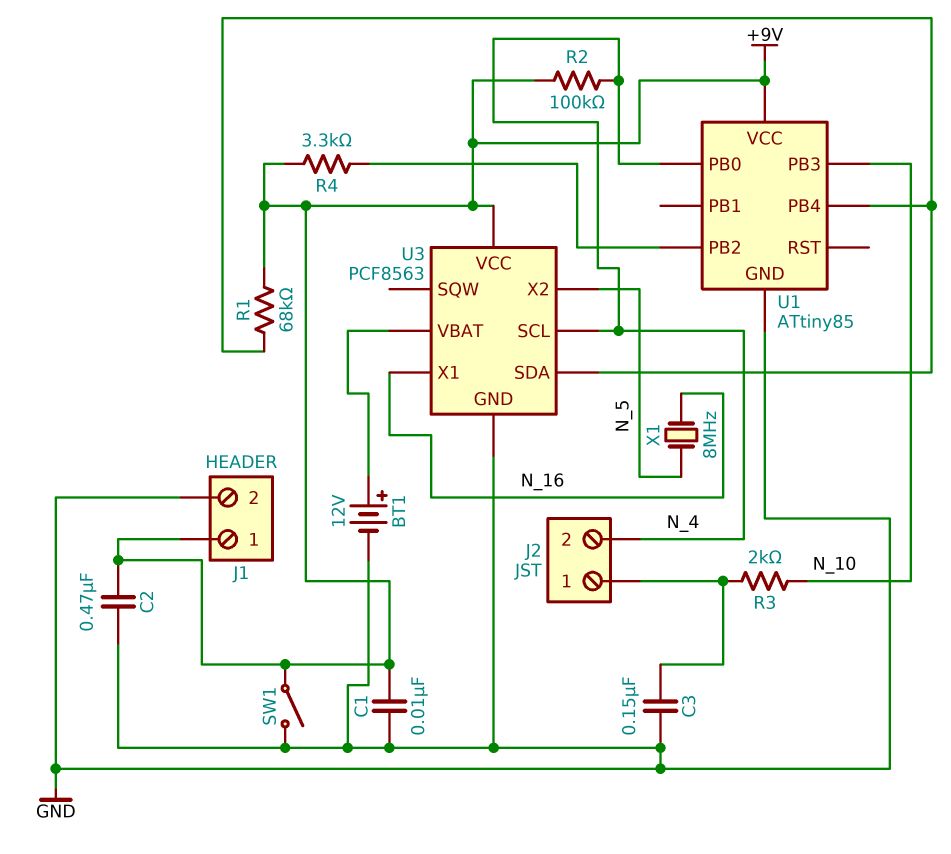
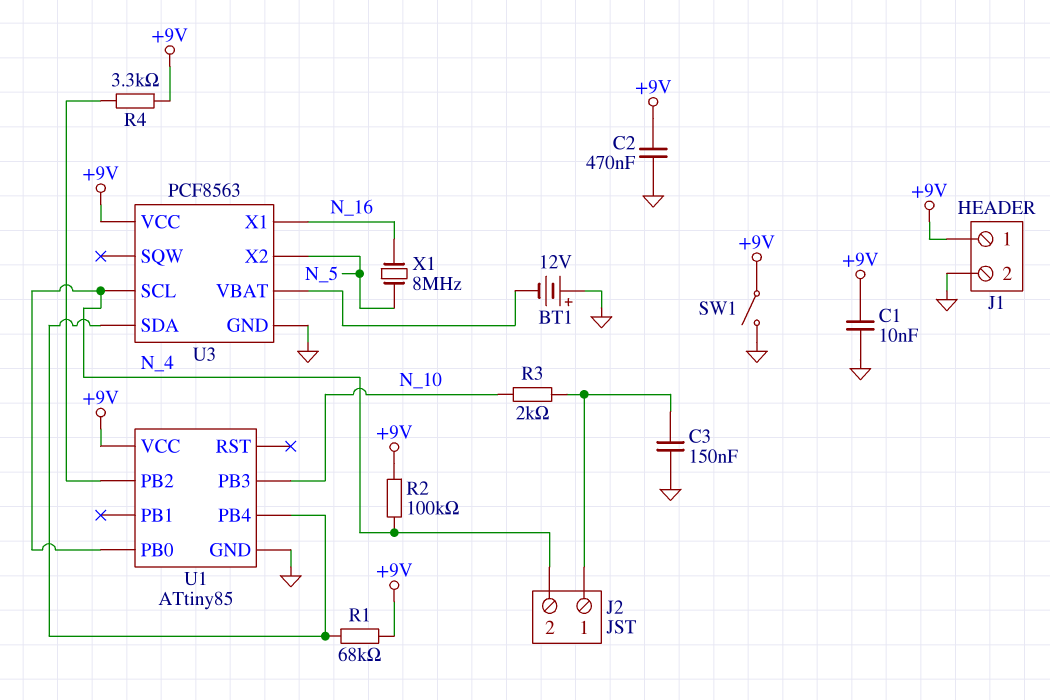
BT1: 12V (plus U3/VBAT, minus GND) -> 12V (plus GND, minus U3/VBAT)

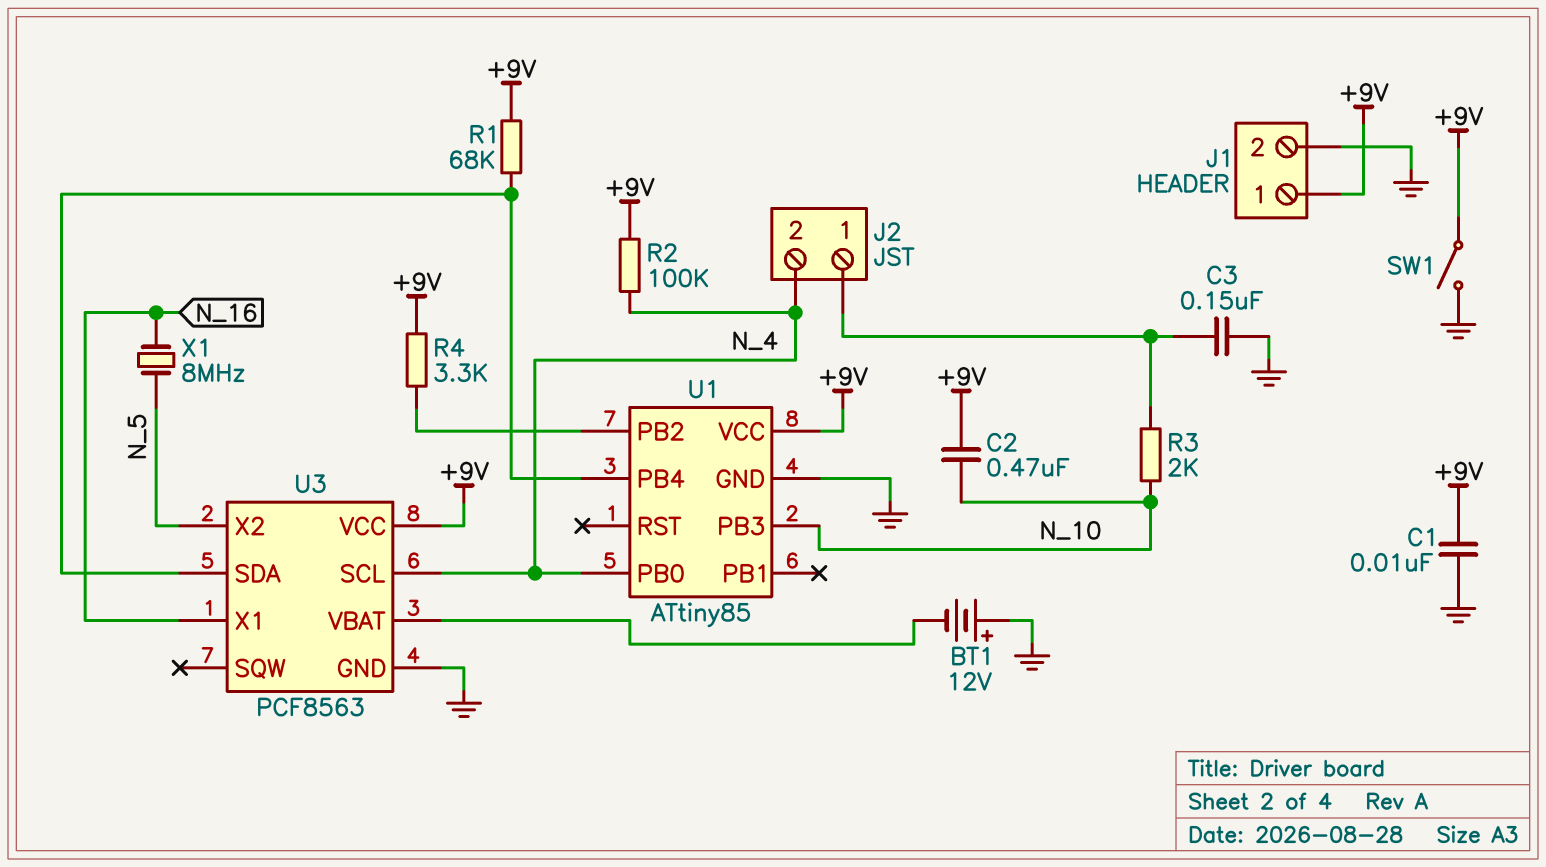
C2: 470nF (+9V, GND) -> 470nF (+9V, N_10)

